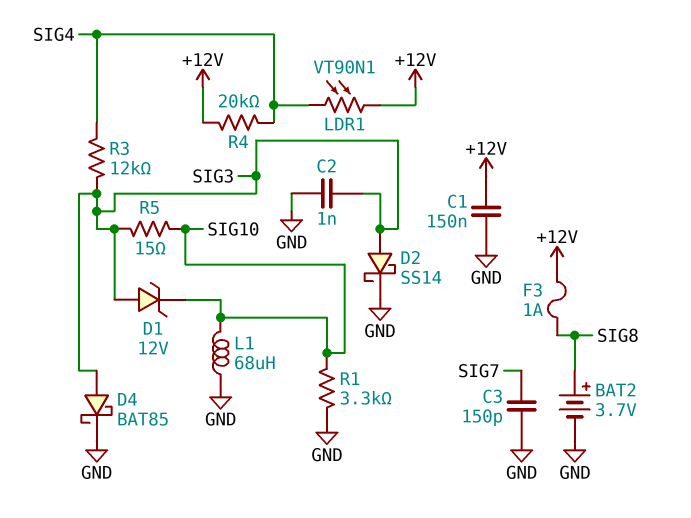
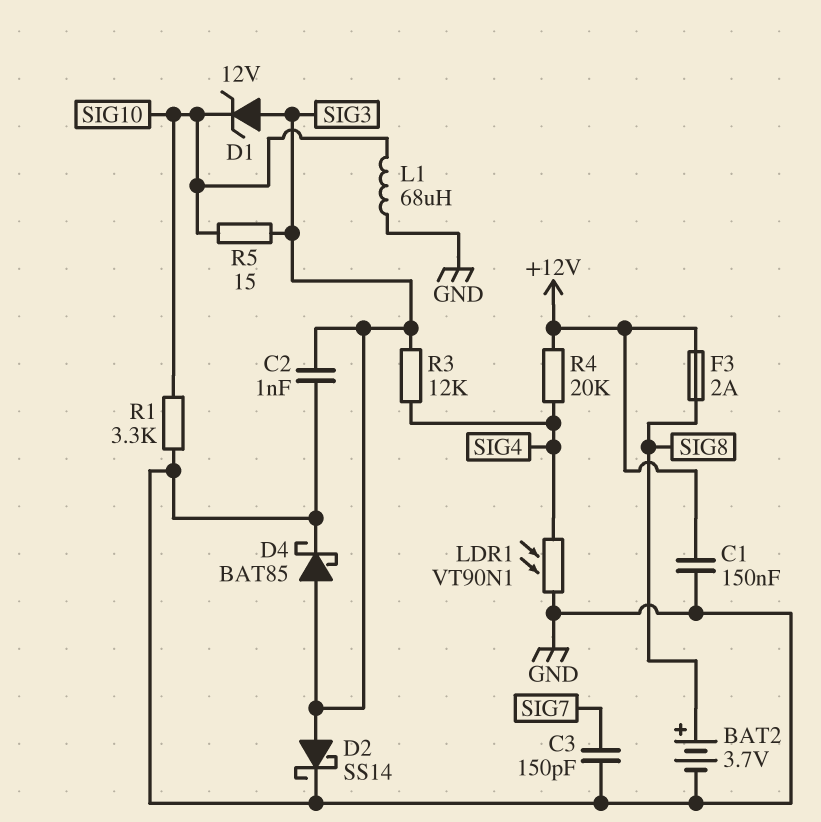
F3: 1A (+12V, SIG8) -> 2A (+12V, SIG8)
LDR1: VT90N1 (+12V, SIG4) -> VT90N1 (GND, SIG4)

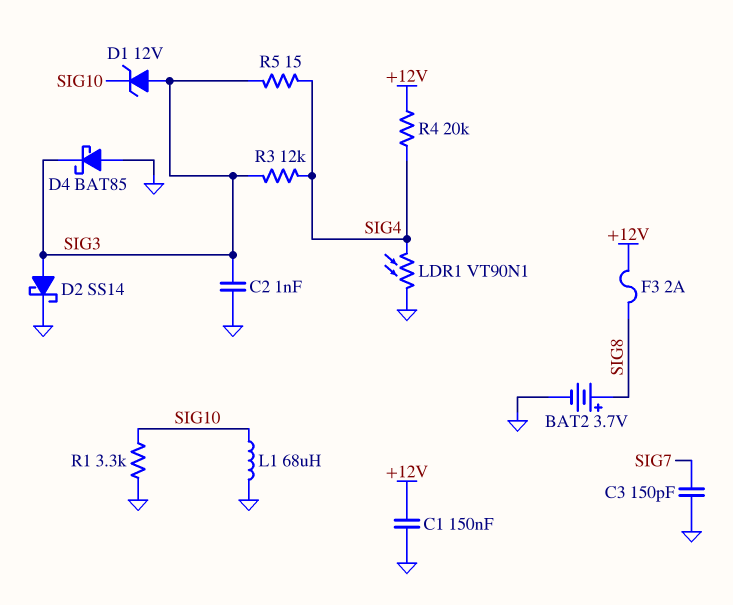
D4: schottky BAT85 (A SIG3, K GND) -> schottky BAT85 (A GND, K SIG3)
R5: 15 (SIG3, SIG10) -> 15 (SIG3, SIG4)

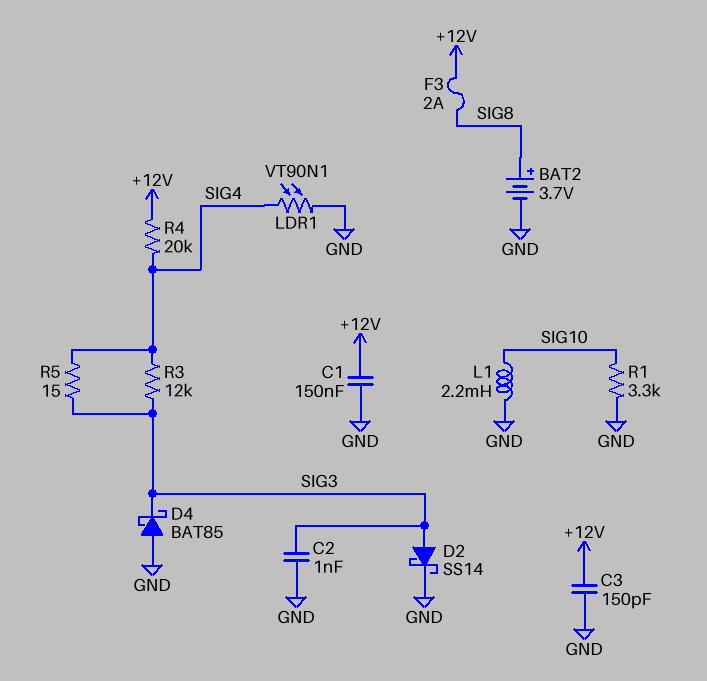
C3: 150pF (GND, SIG7) -> 150pF (+12V, GND)
D1: zener 12V (A SIG3, K SIG10) -> none
L1: 68uH (GND, SIG10) -> 2.2mH (GND, SIG10)

